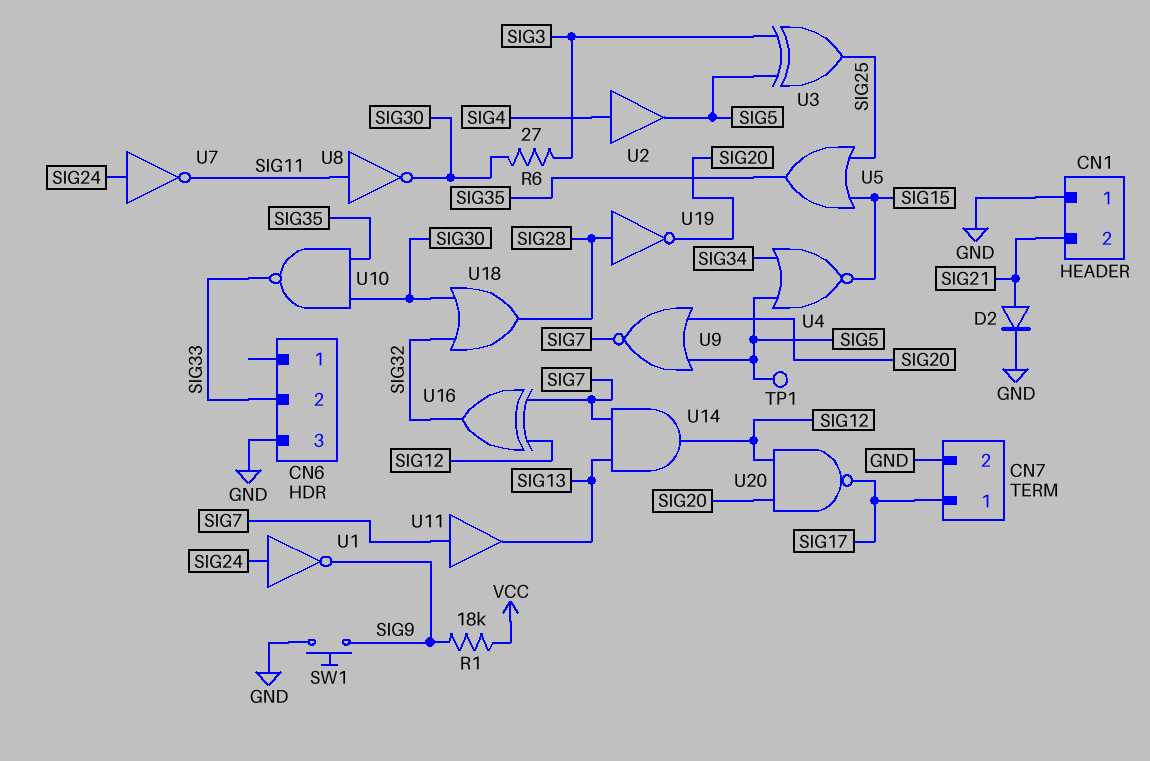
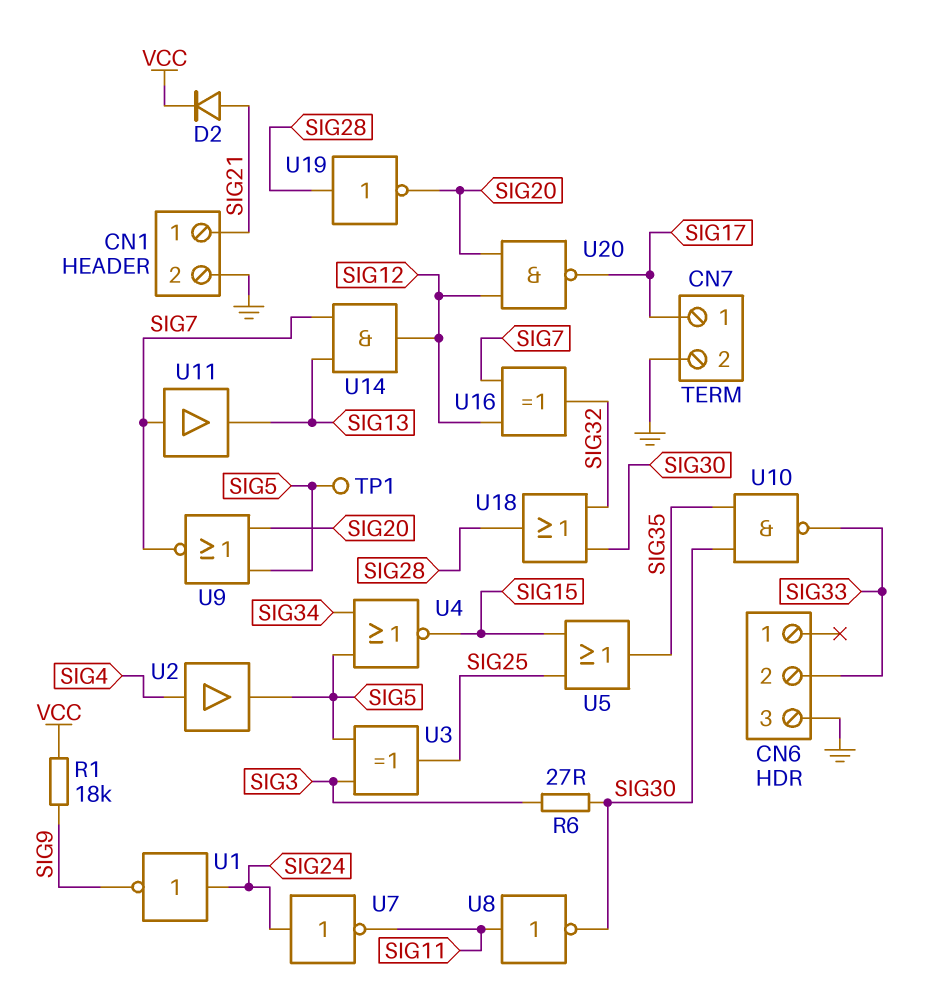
CN1 pin 1: GND -> SIG21
CN1 pin 2: SIG21 -> GND
D2: diode (A SIG21, K GND) -> diode (A SIG21, K VCC)
SW1: button (GND, SIG9) -> none

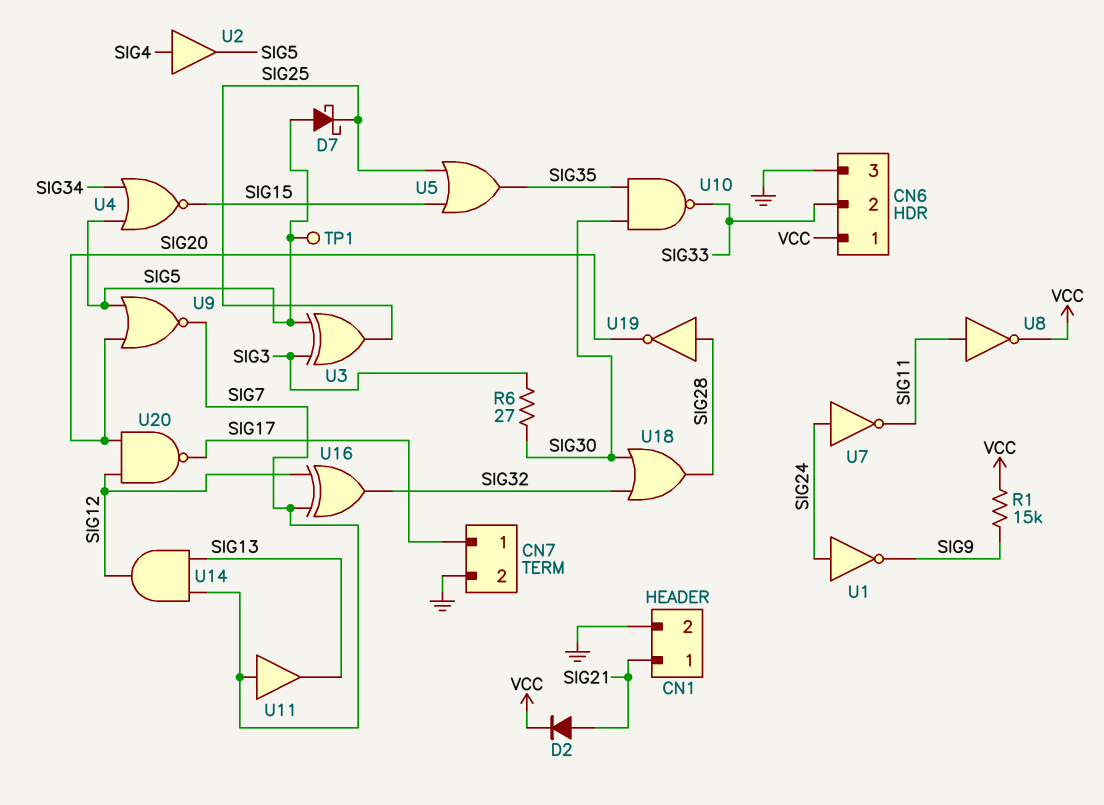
CN6 pin 1: none -> VCC
D7: none -> schottky (A SIG5, K SIG25)
R1: 18k (SIG9, VCC) -> 15k (SIG9, VCC)
U8: NOT (in SIG11, out SIG30) -> NOT (in SIG11, out VCC)

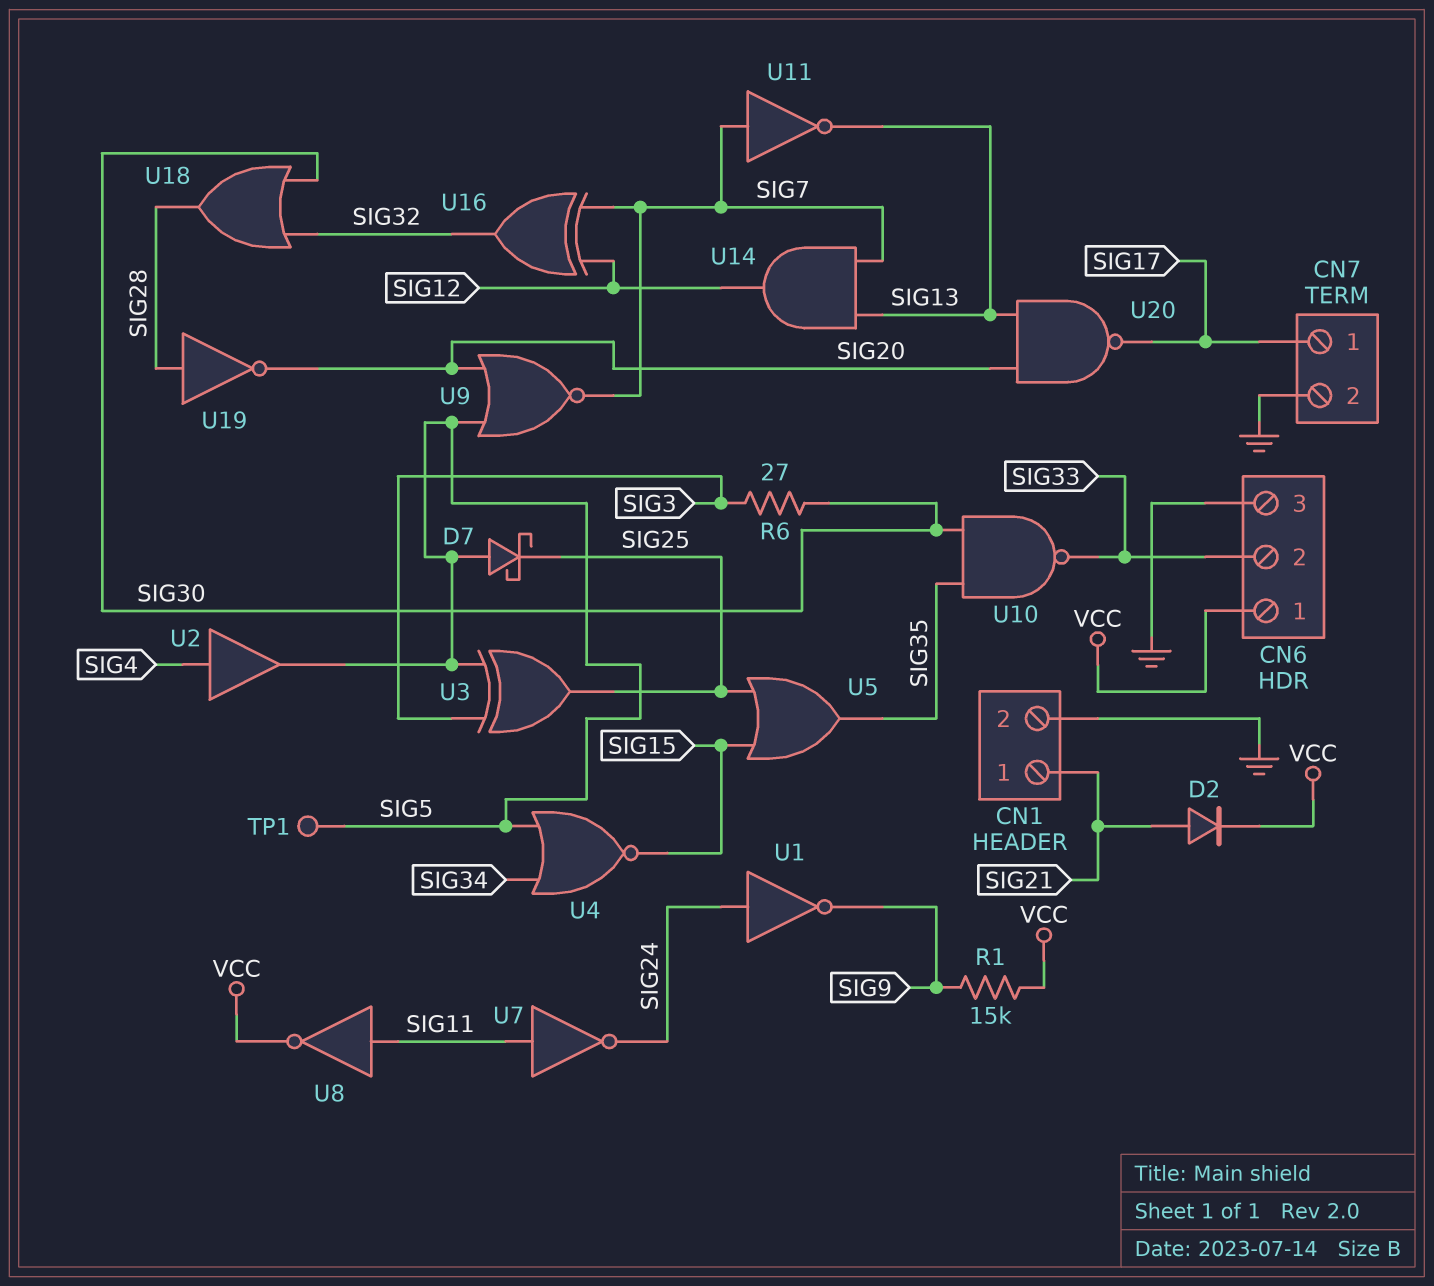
U7: NOT (in SIG24, out SIG11) -> NOT (in SIG11, out SIG24)
U11: buffer (in SIG7, out SIG13) -> NOT (in SIG7, out SIG13)
U20: NAND (in SIG12, in SIG20, out SIG17) -> NAND (in SIG13, in SIG20, out SIG17)

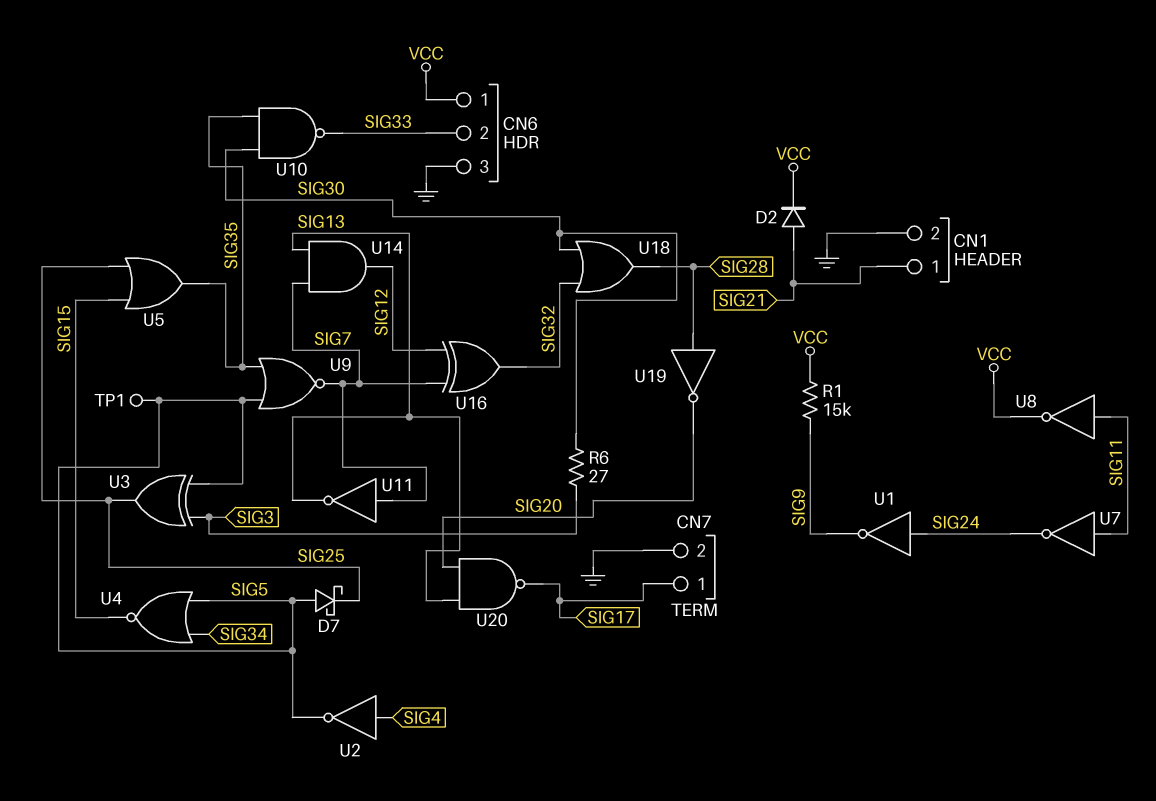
U2: buffer (in SIG4, out SIG5) -> NOT (in SIG4, out SIG5)
U9: NOR (in SIG5, in SIG20, out SIG7) -> NOR (in SIG5, in SIG35, out SIG7)

